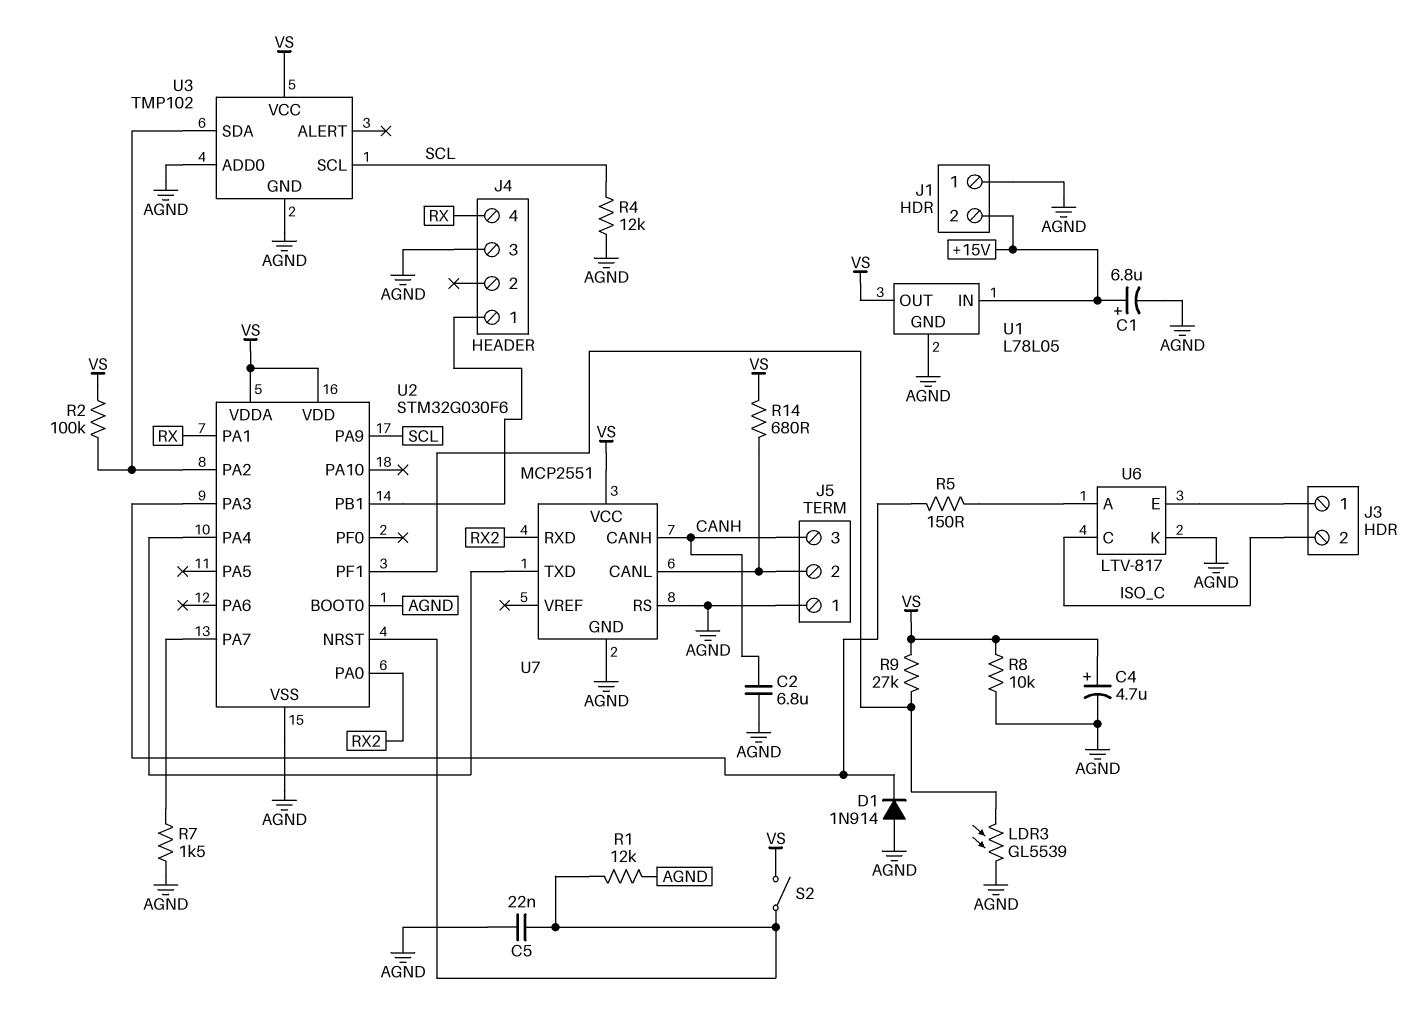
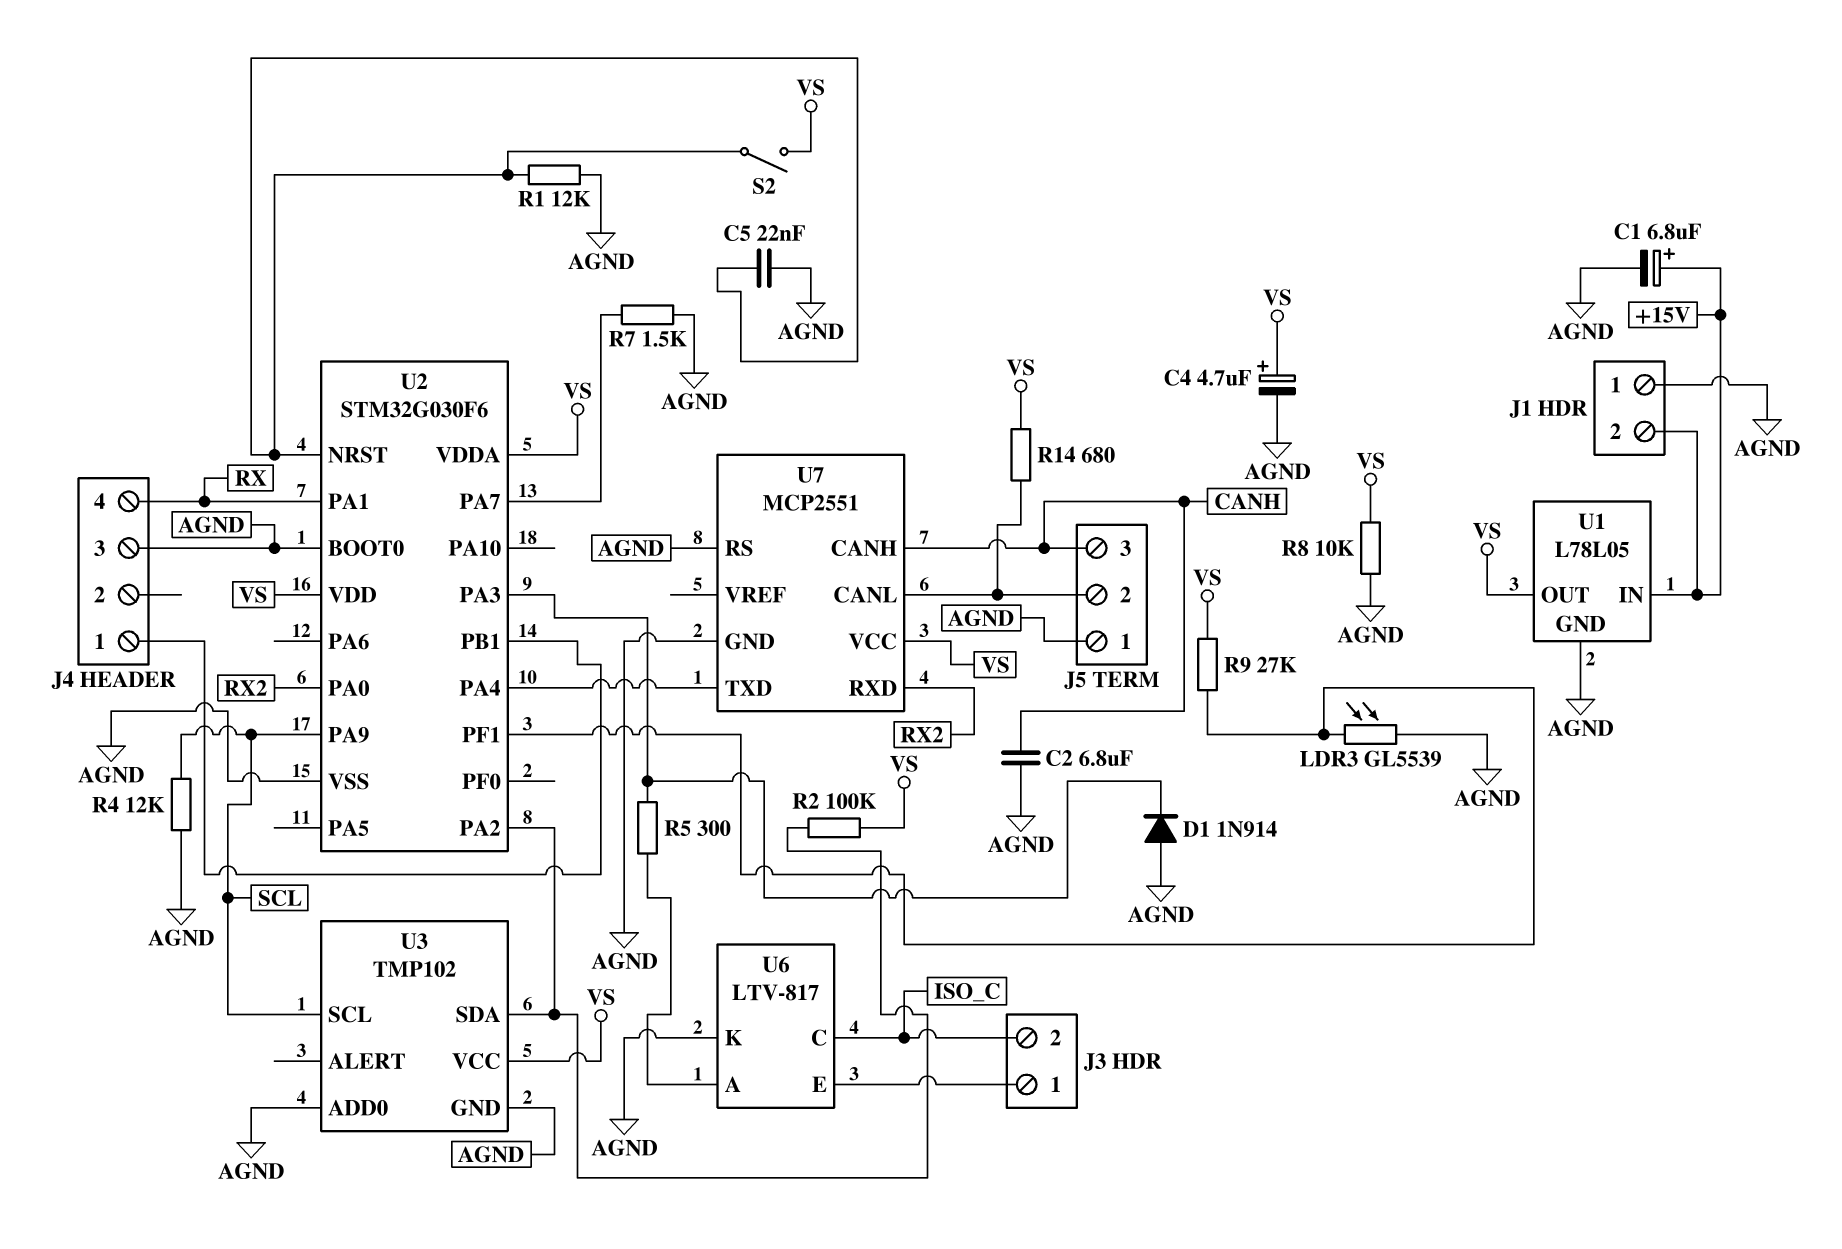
R5: 150 (U2/PA3, U6/A) -> 300 (U2/PA3, U6/A)

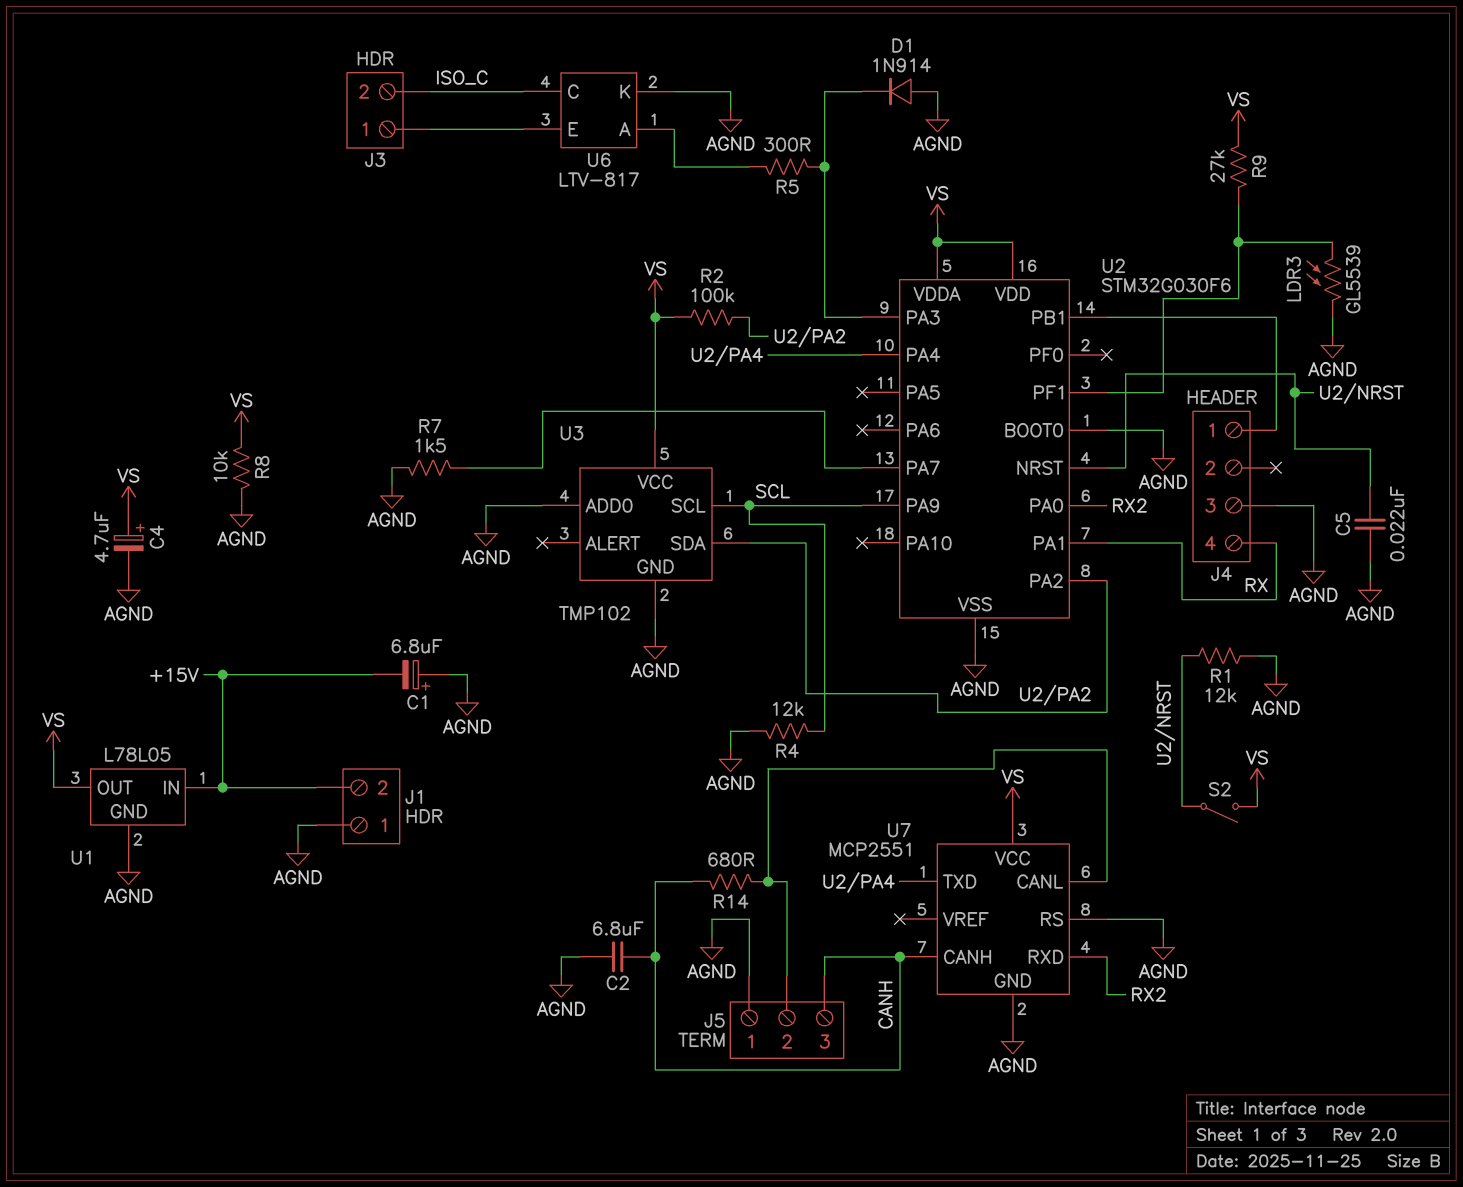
C1: 6.8uF (plus +15V, minus AGND) -> 6.8uF (plus AGND, minus +15V)
R14: 680 (J5/2, VS) -> 680 (CANH, J5/2)

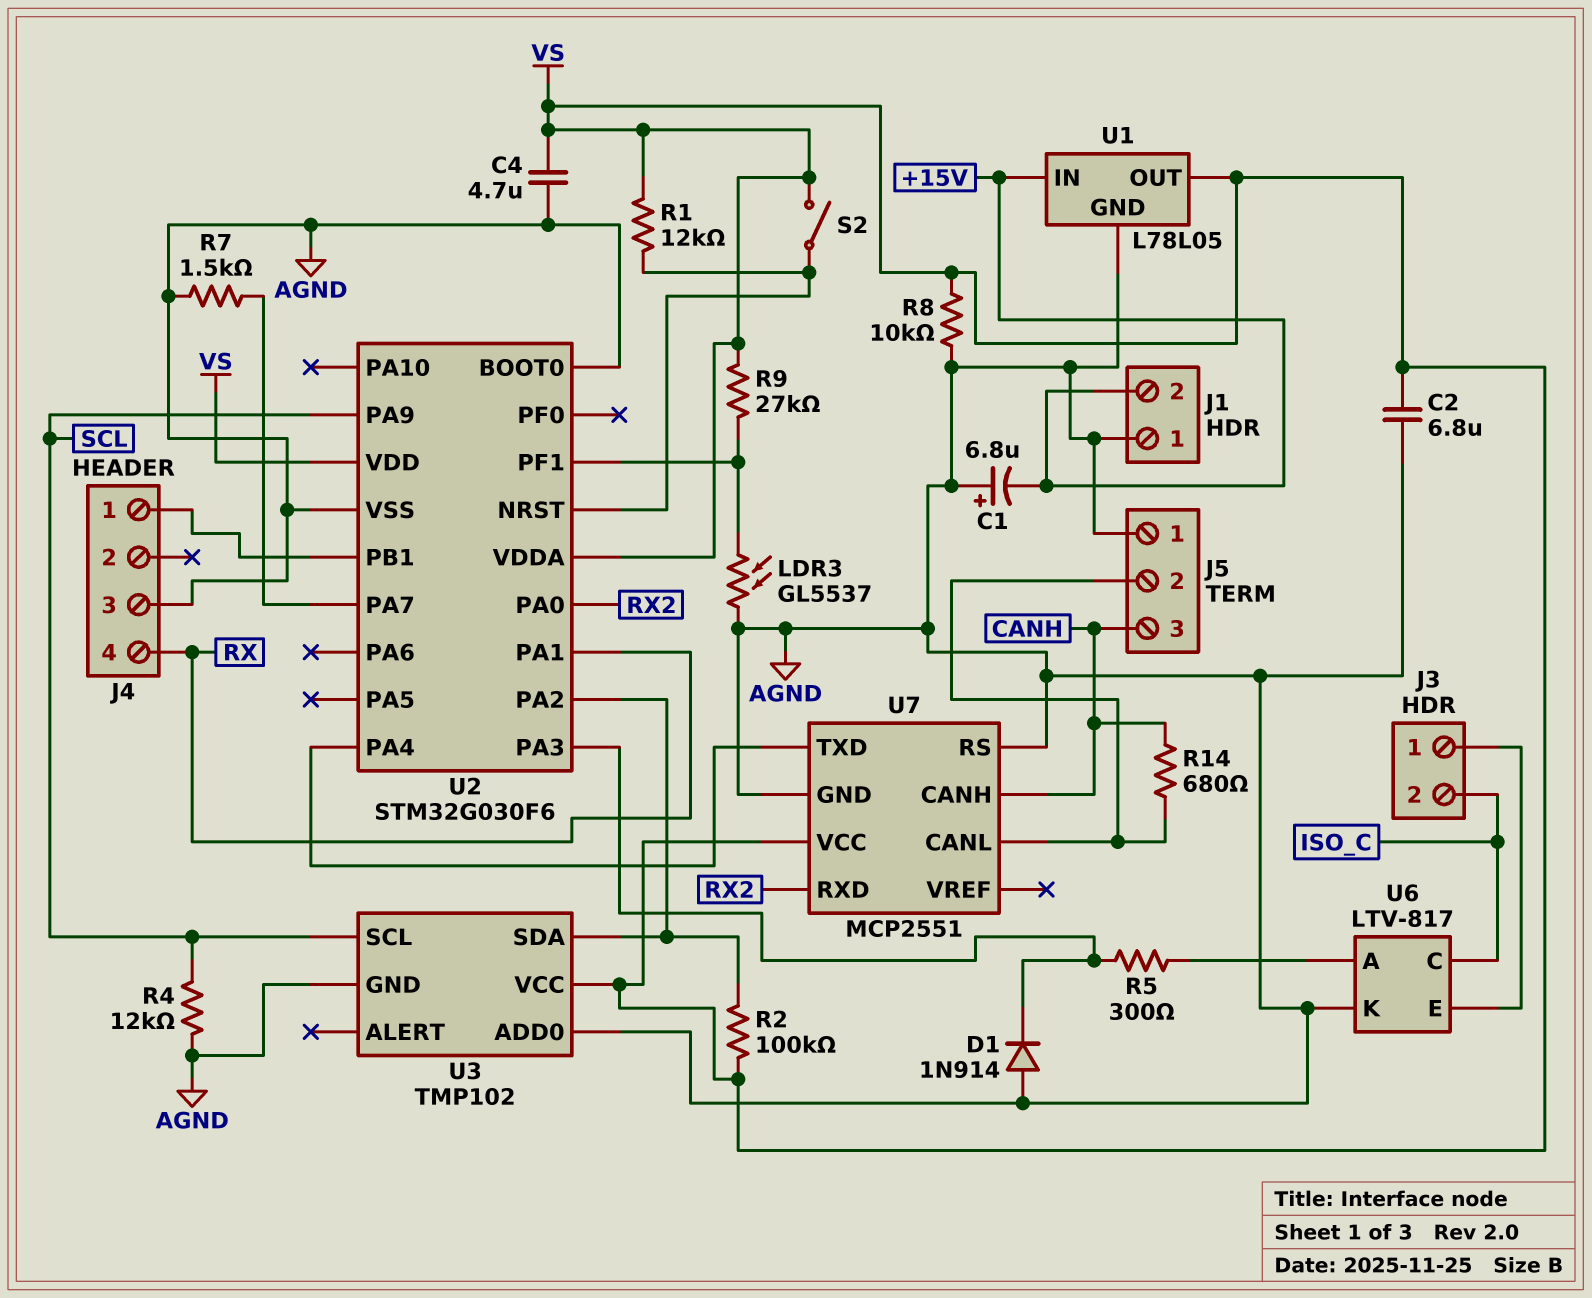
C2: 6.8uF (AGND, CANH) -> 6.8uF (AGND, VS)
C4: 4.7uF (plus VS, minus AGND) -> 4.7uF (AGND, VS)
C5: 22nF (AGND, U2/NRST) -> none
LDR3: GL5539 (AGND, U2/PF1) -> GL5537 (AGND, U2/PF1)
R1: 12k (AGND, U2/NRST) -> 12k (U2/NRST, VS)

